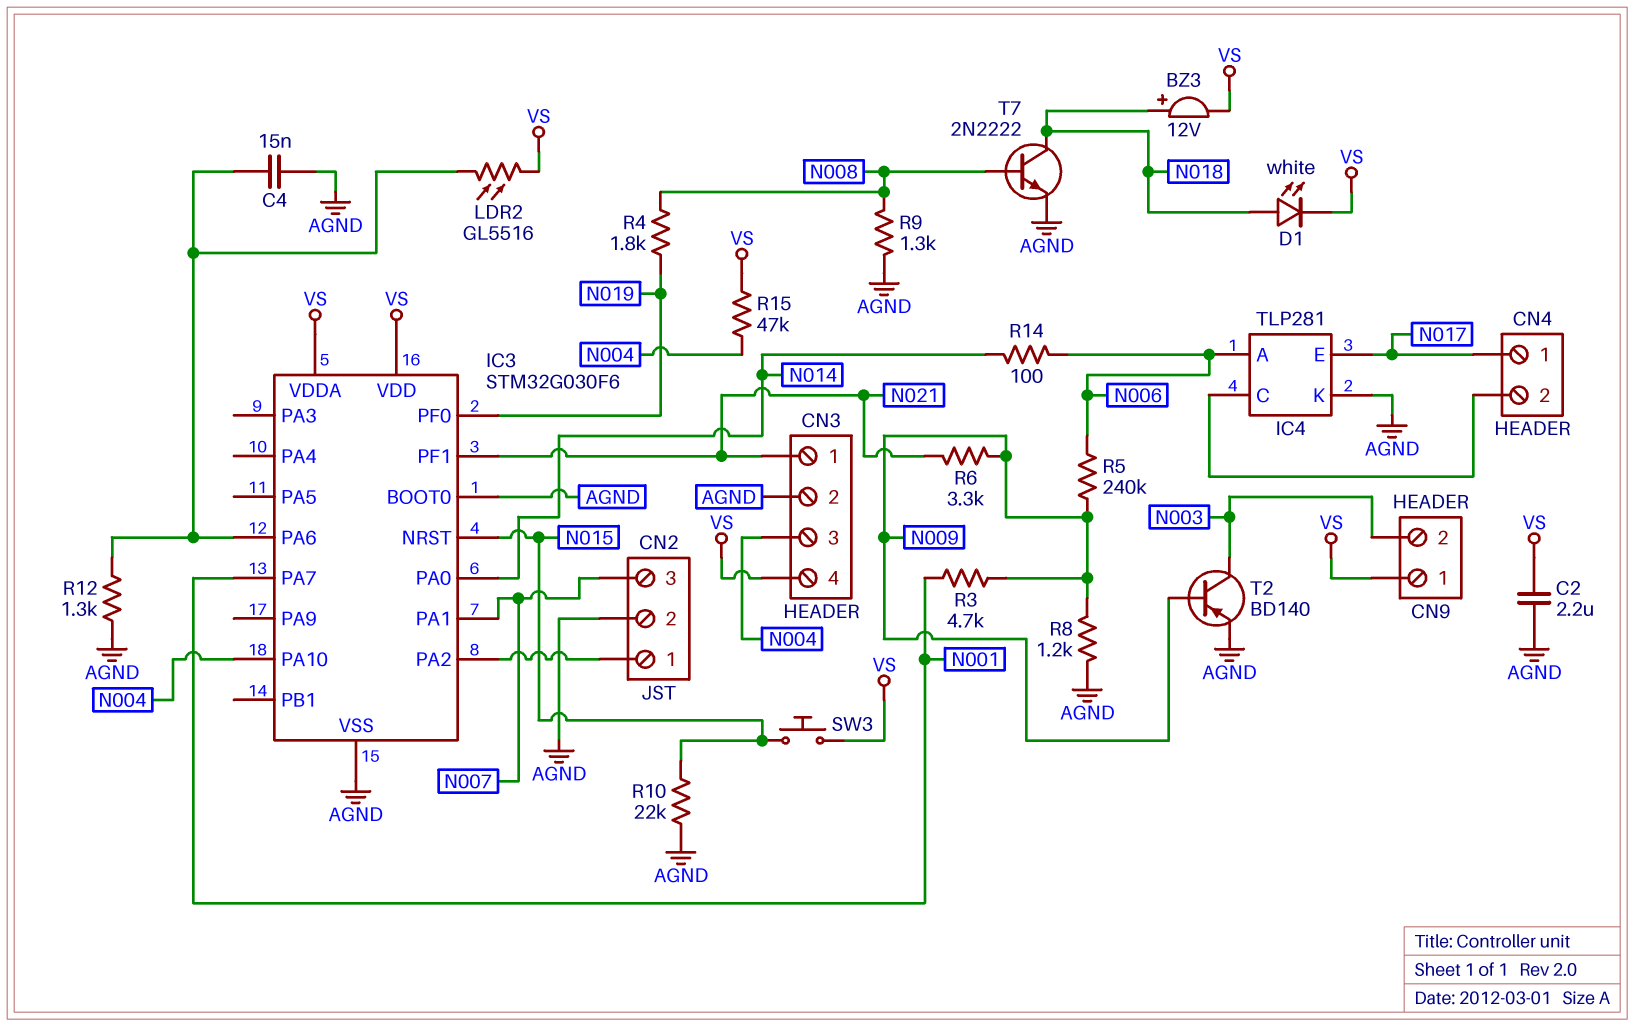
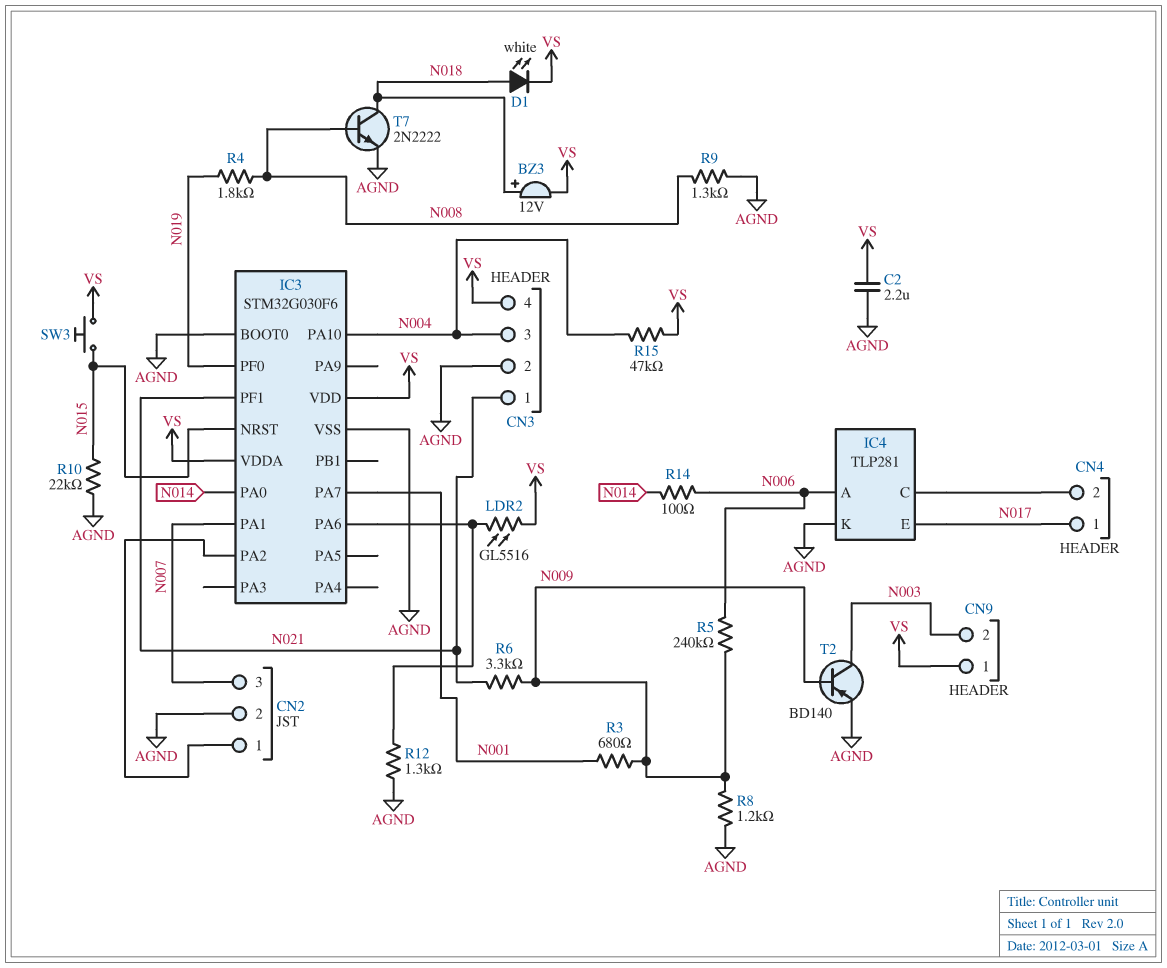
C4: 15nF (AGND, IC3/PA6) -> none
R3: 4.7k (N001, N009) -> 680 (N001, N009)

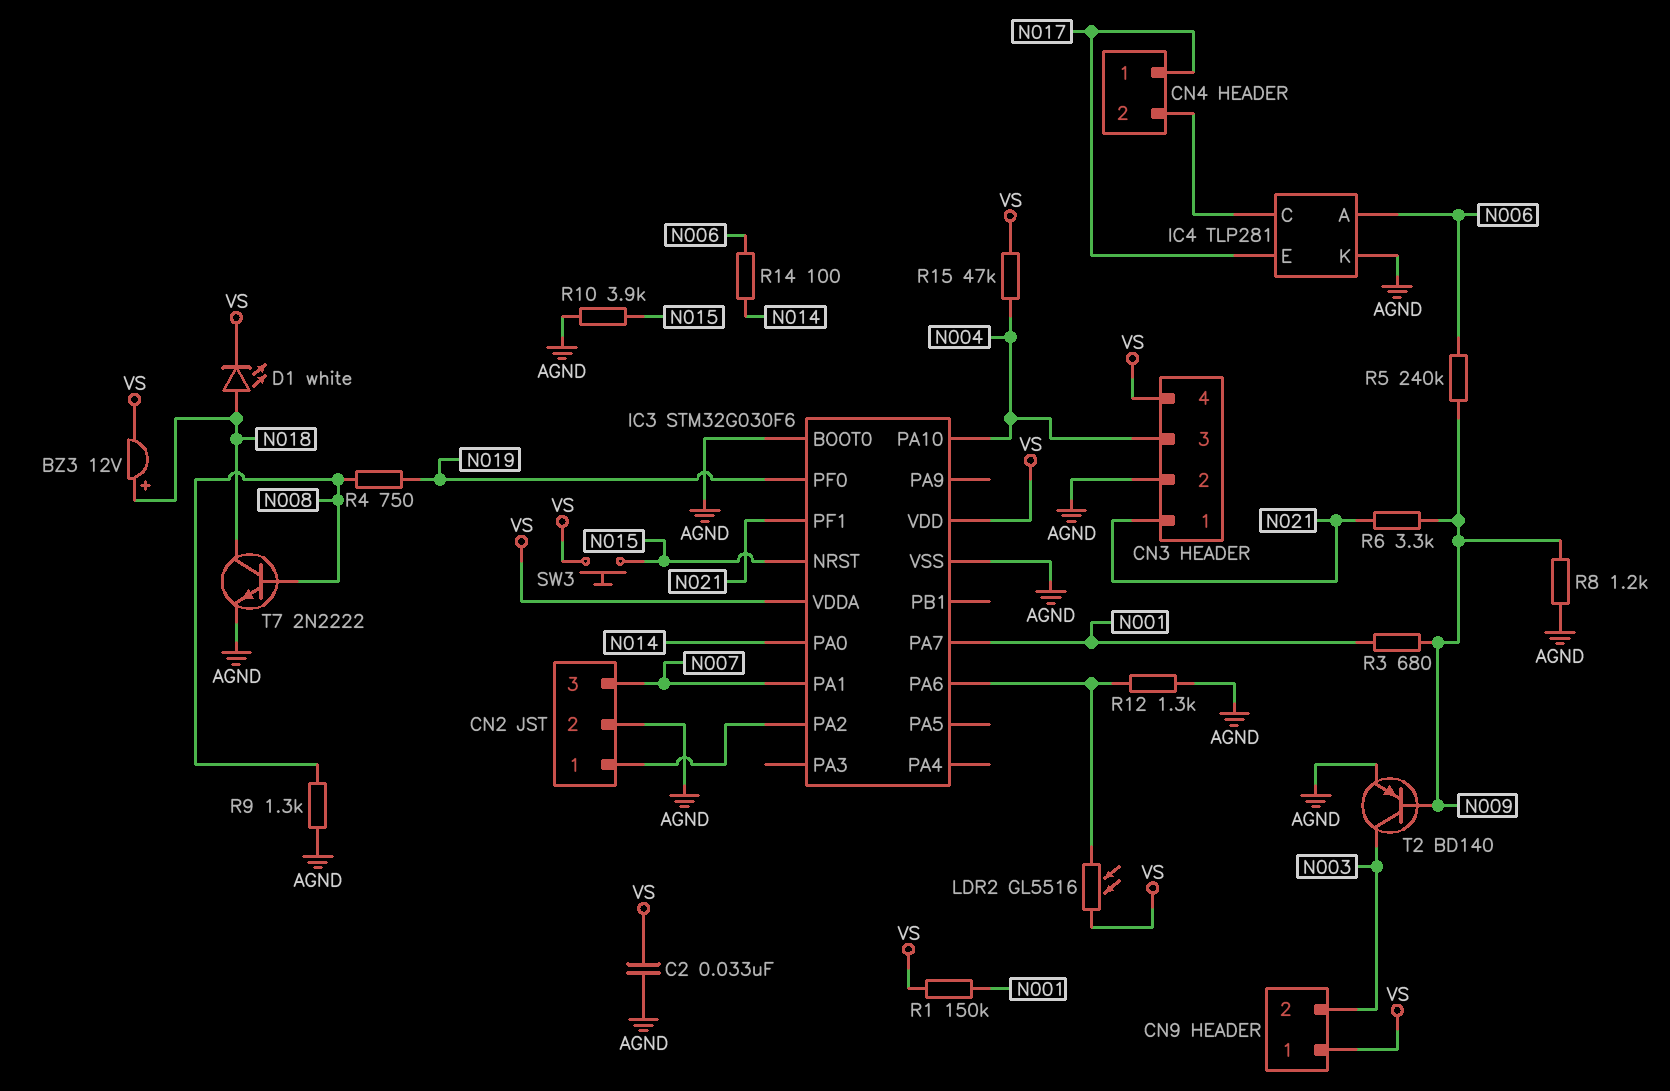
C2: 2.2uF (AGND, VS) -> 33nF (AGND, VS)
R1: none -> 150k (N001, VS)
R4: 1.8k (N008, N019) -> 750 (N008, N019)
R10: 22k (AGND, N015) -> 3.9k (AGND, N015)

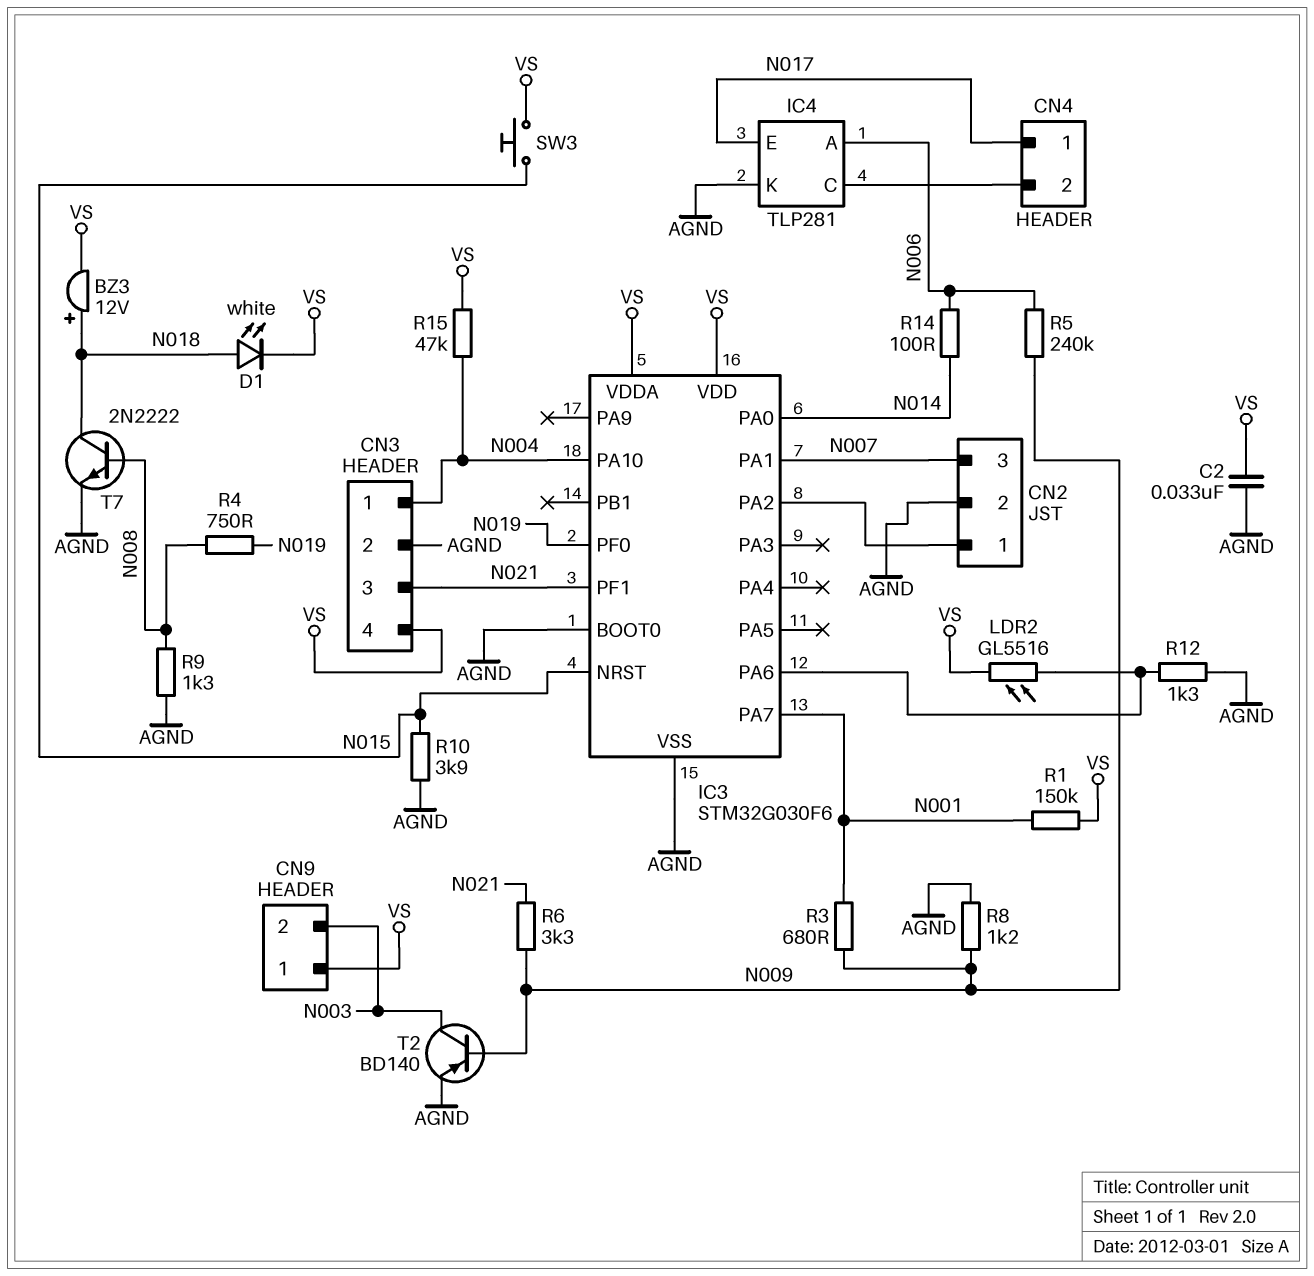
CN3 pin 1: N021 -> N004
CN3 pin 3: N004 -> N021

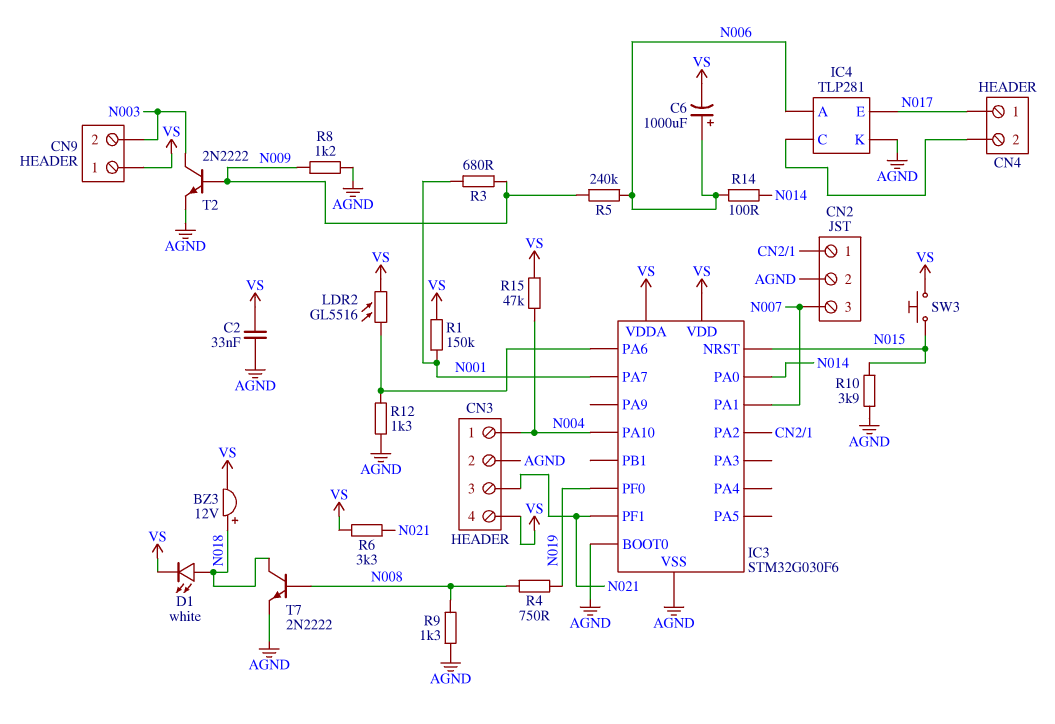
C6: none -> 1000uF (plus N006, minus VS)
R6: 3.3k (N009, N021) -> 3.3k (N021, VS)
T2: PNP BD140 (B N009, C N003, E AGND) -> NPN 2N2222 (B N009, C N003, E AGND)

